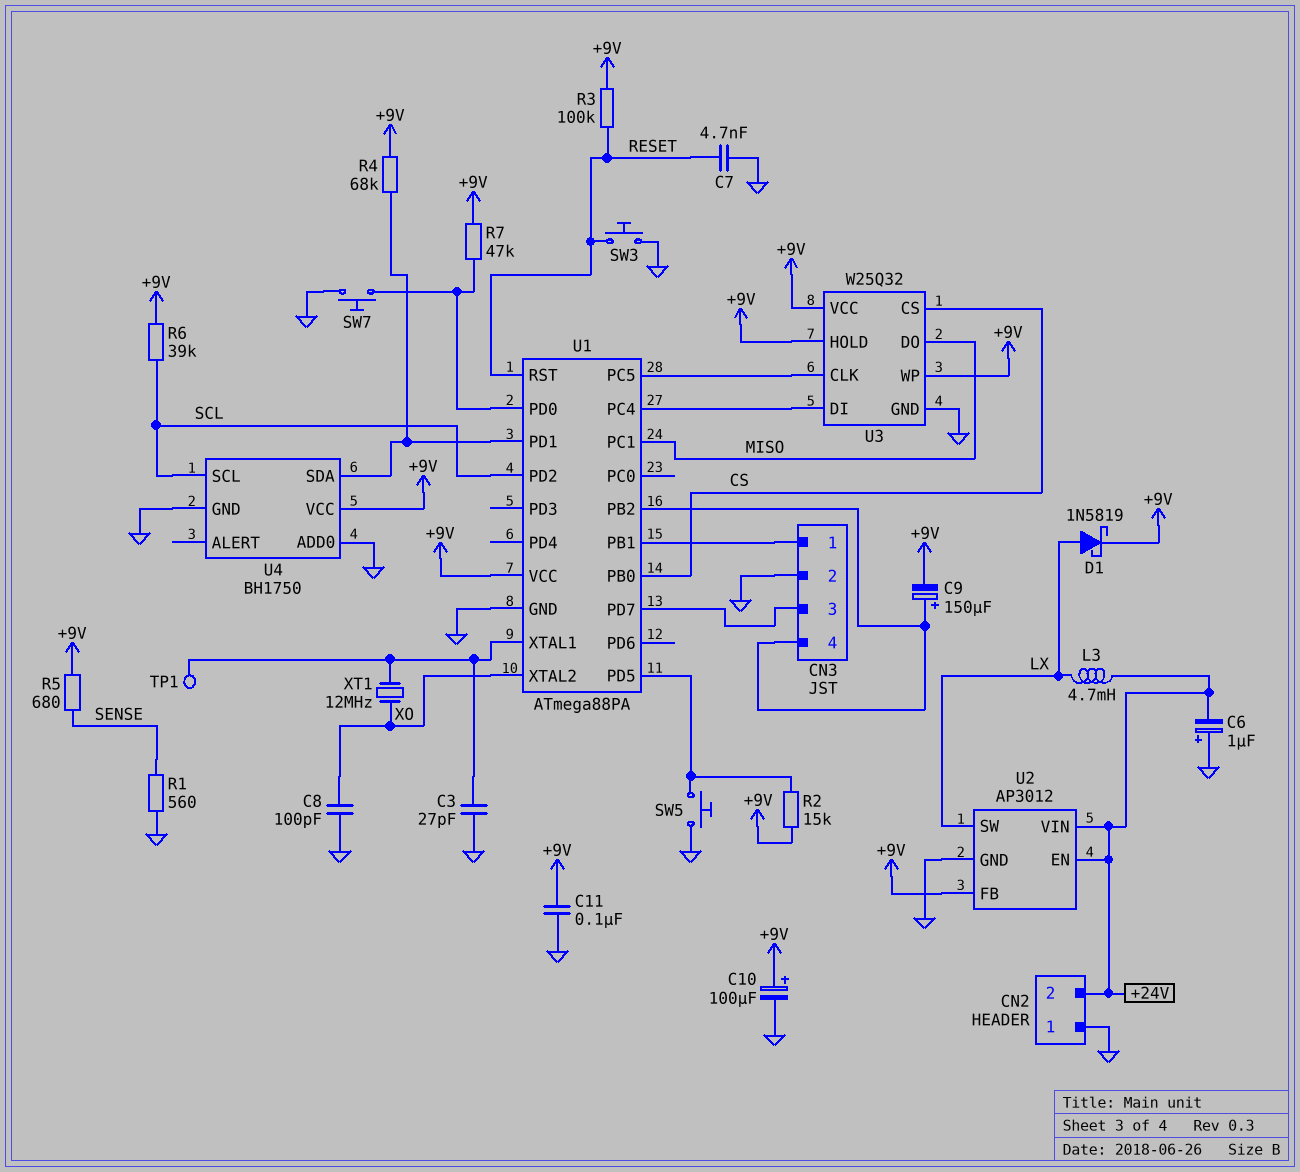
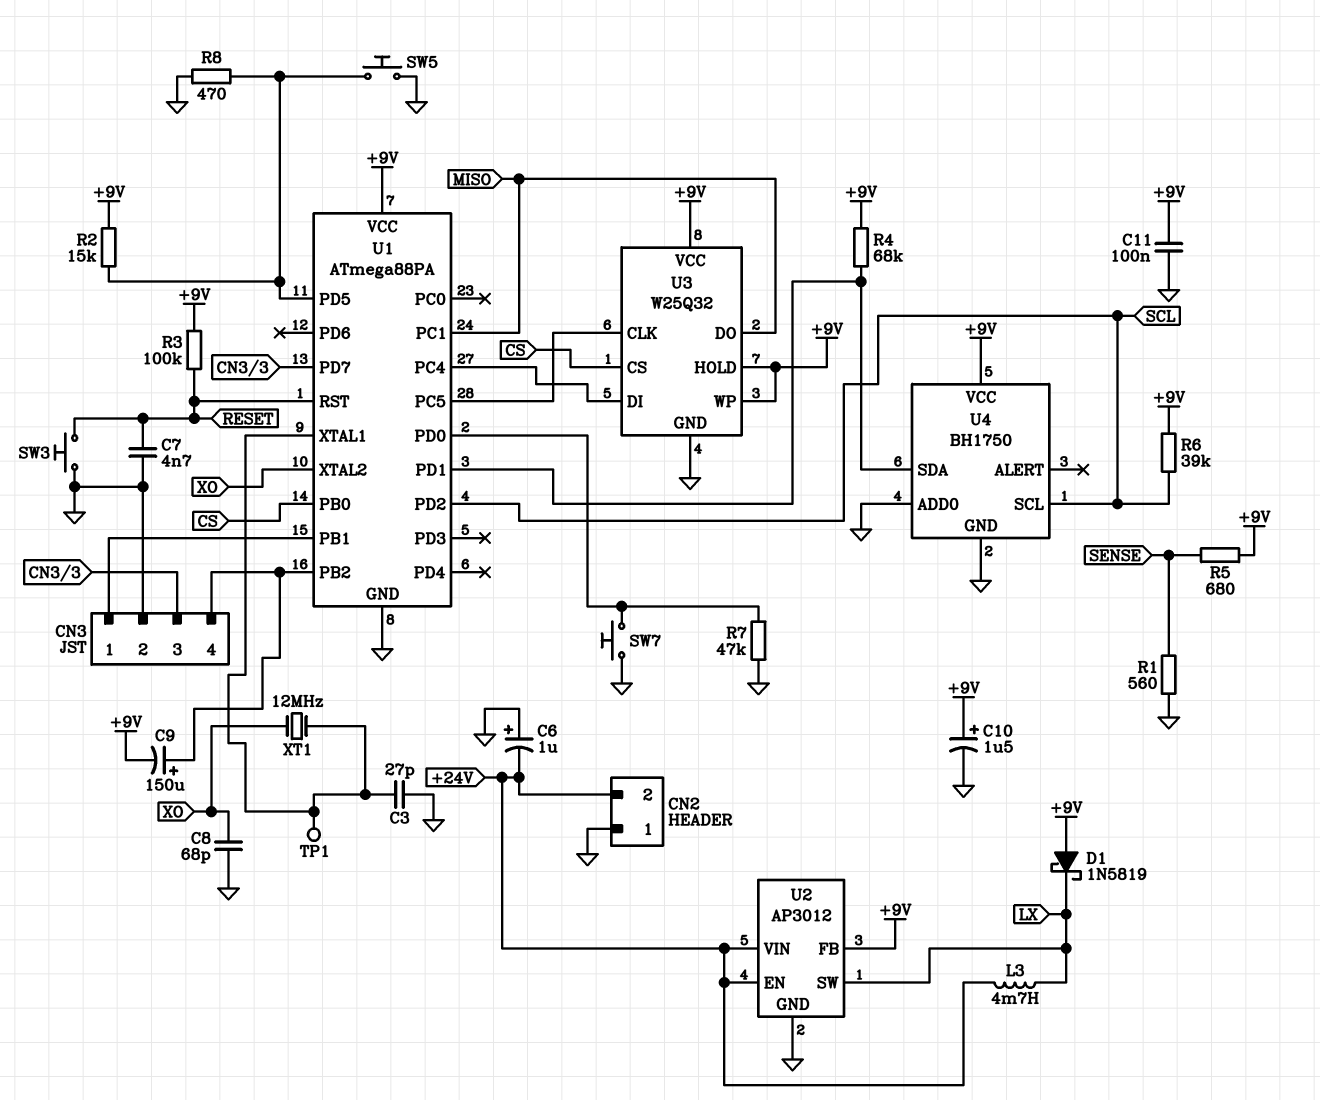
C8: 100pF (GND, XO) -> 68pF (GND, XO)
C10: 100uF (plus +9V, minus GND) -> 1.5uF (plus +9V, minus GND)
D1: schottky 1N5819 (A LX, K +9V) -> schottky 1N5819 (A +9V, K LX)
R7: 47k (+9V, U1/PD0) -> 47k (GND, U1/PD0)
R8: none -> 470 (GND, U1/PD5)

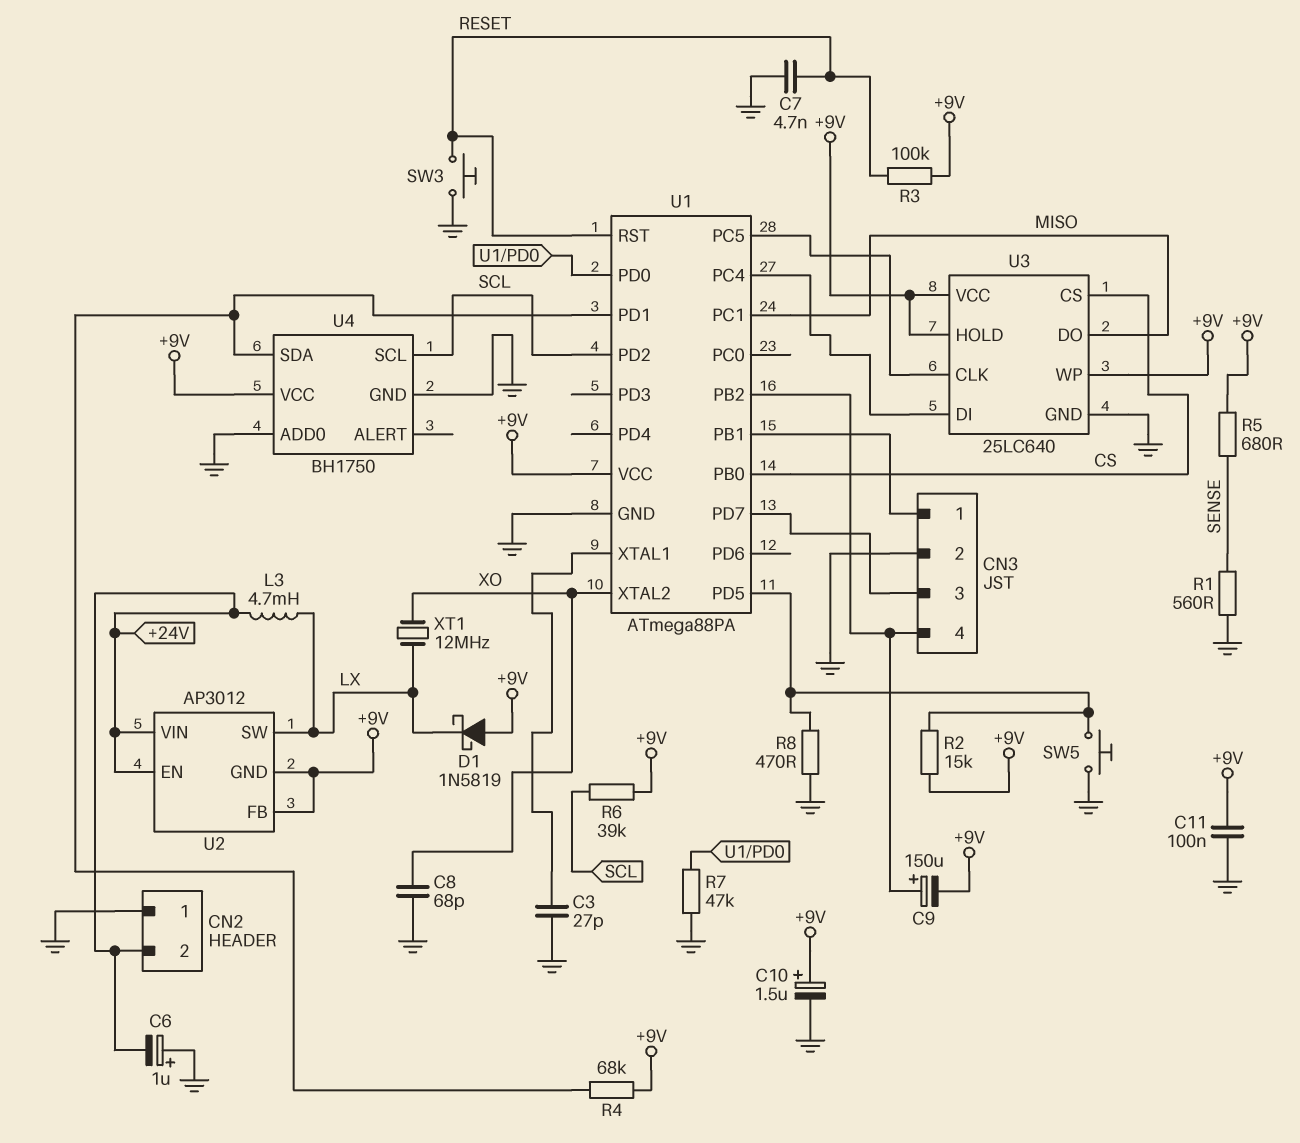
SW7: button (GND, U1/PD0) -> none
TP1: test point (U1/XTAL1) -> none
U2 pin GND: GND -> +9V
U3: W25Q32 -> 25LC640
XT1: 12MHz (U1/XTAL1, XO) -> 12MHz (LX, XO)

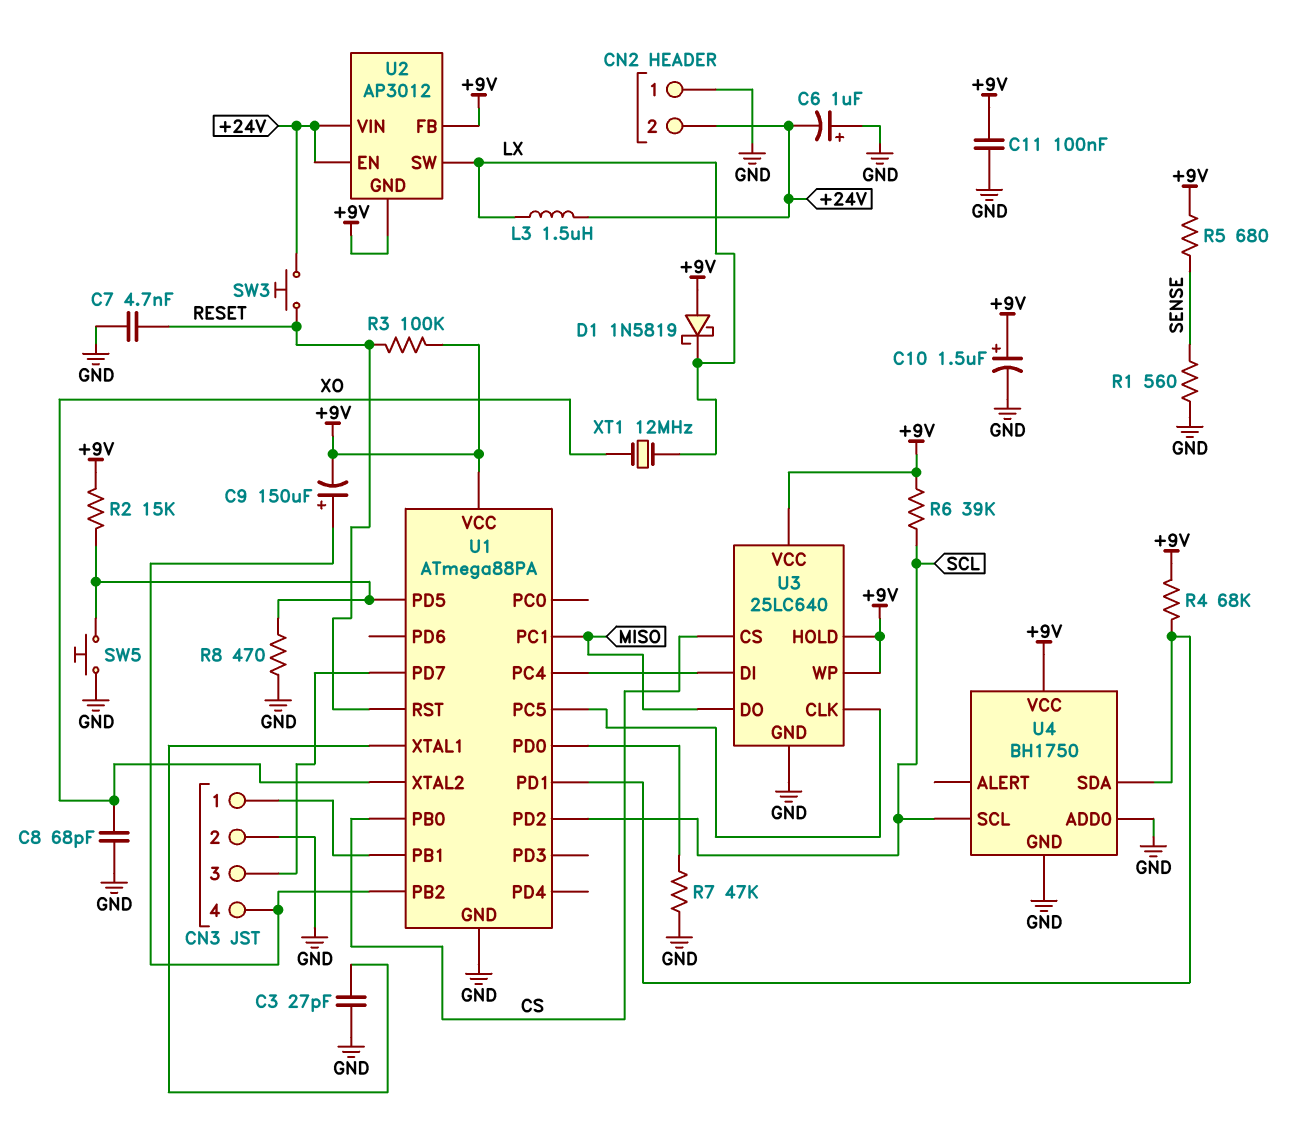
L3: 4.7mH (+24V, LX) -> 1.5uH (+24V, LX)
SW3: button (GND, RESET) -> button (+24V, RESET)

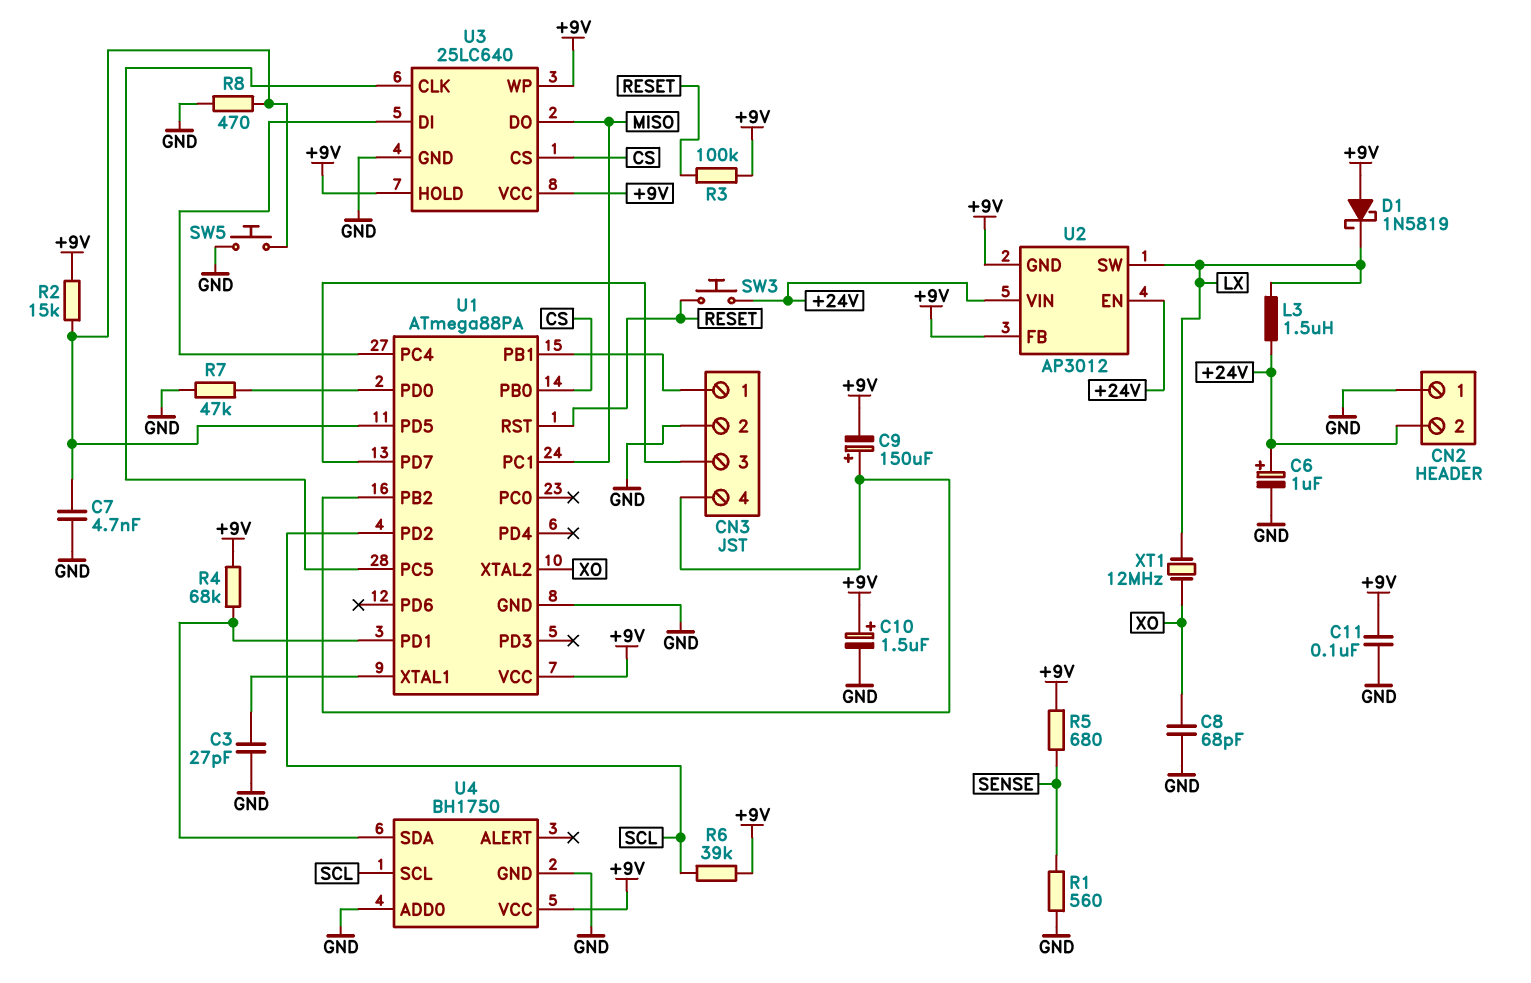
C6: 1uF (plus GND, minus +24V) -> 1uF (plus +24V, minus GND)
C7: 4.7nF (GND, RESET) -> 4.7nF (GND, U1/PD5)

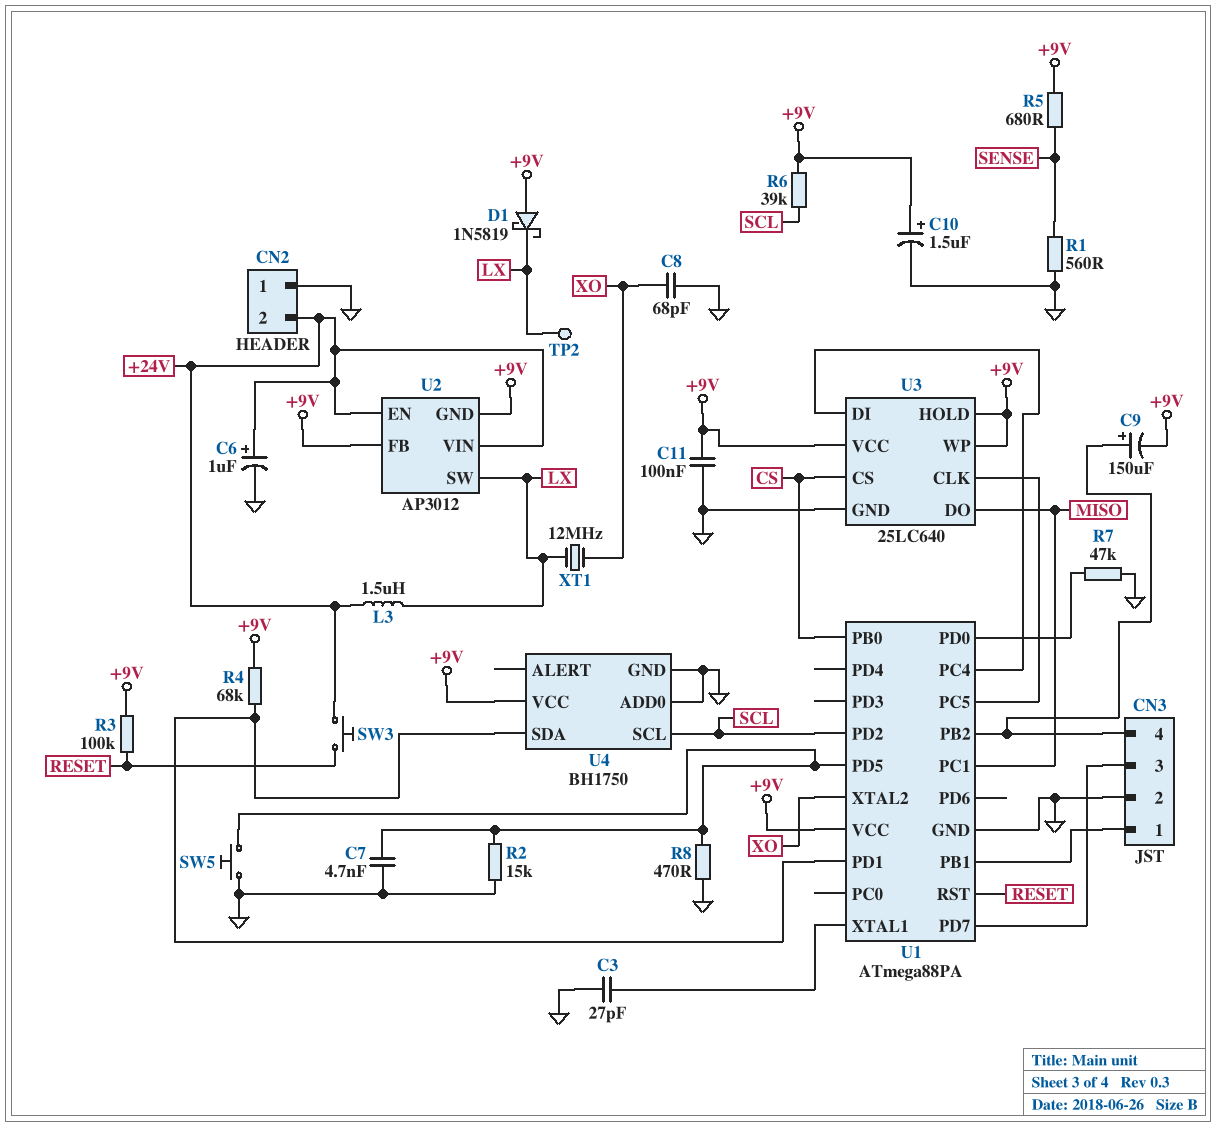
R2: 15k (+9V, U1/PD5) -> 15k (GND, U1/PD5)
TP2: none -> test point (LX)

